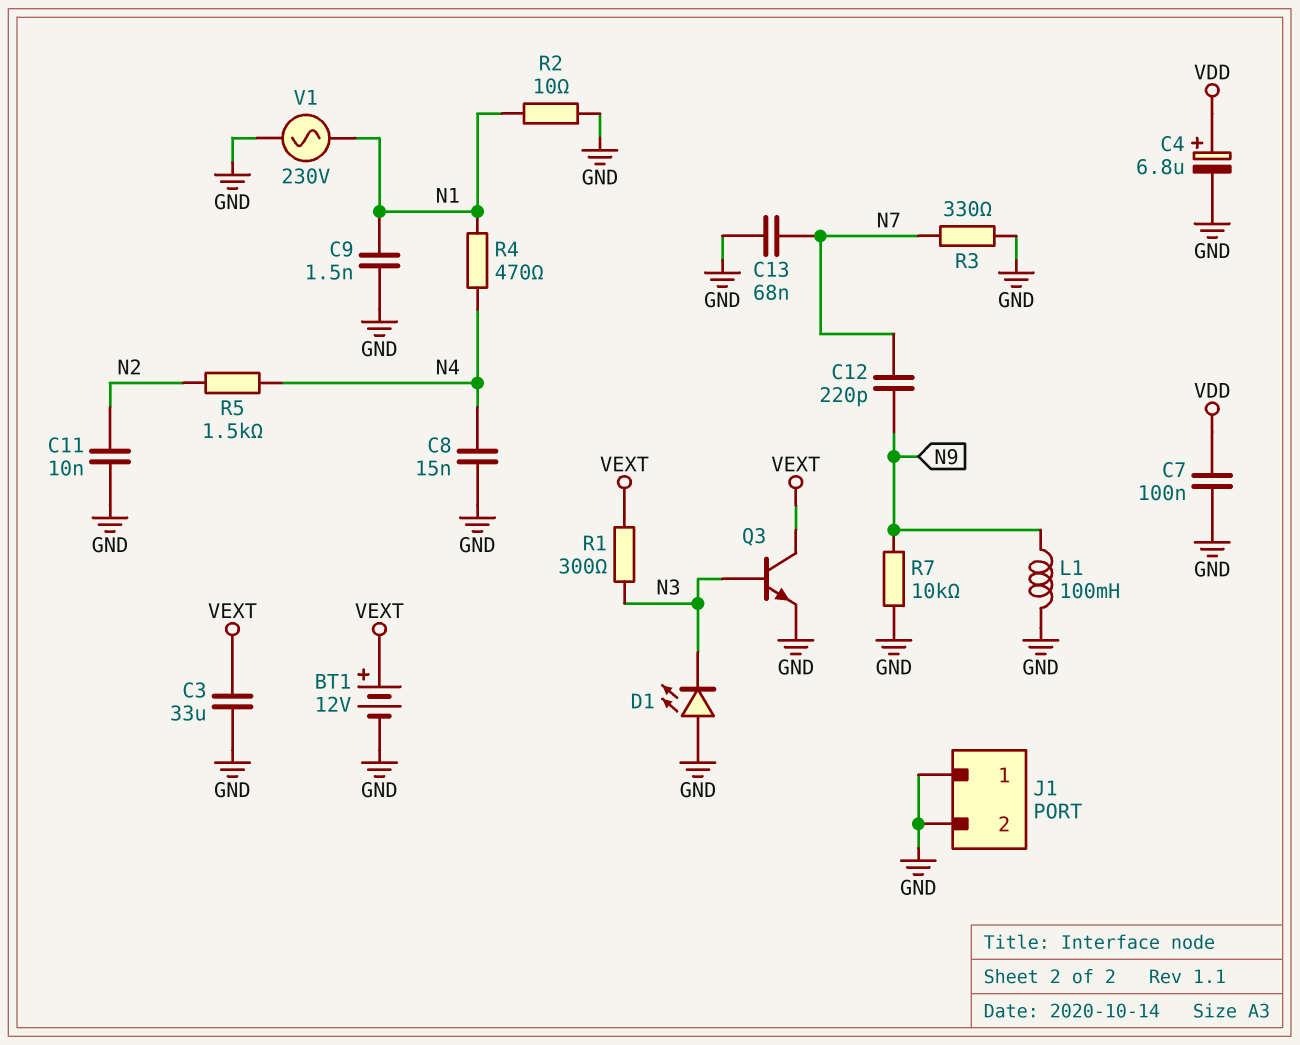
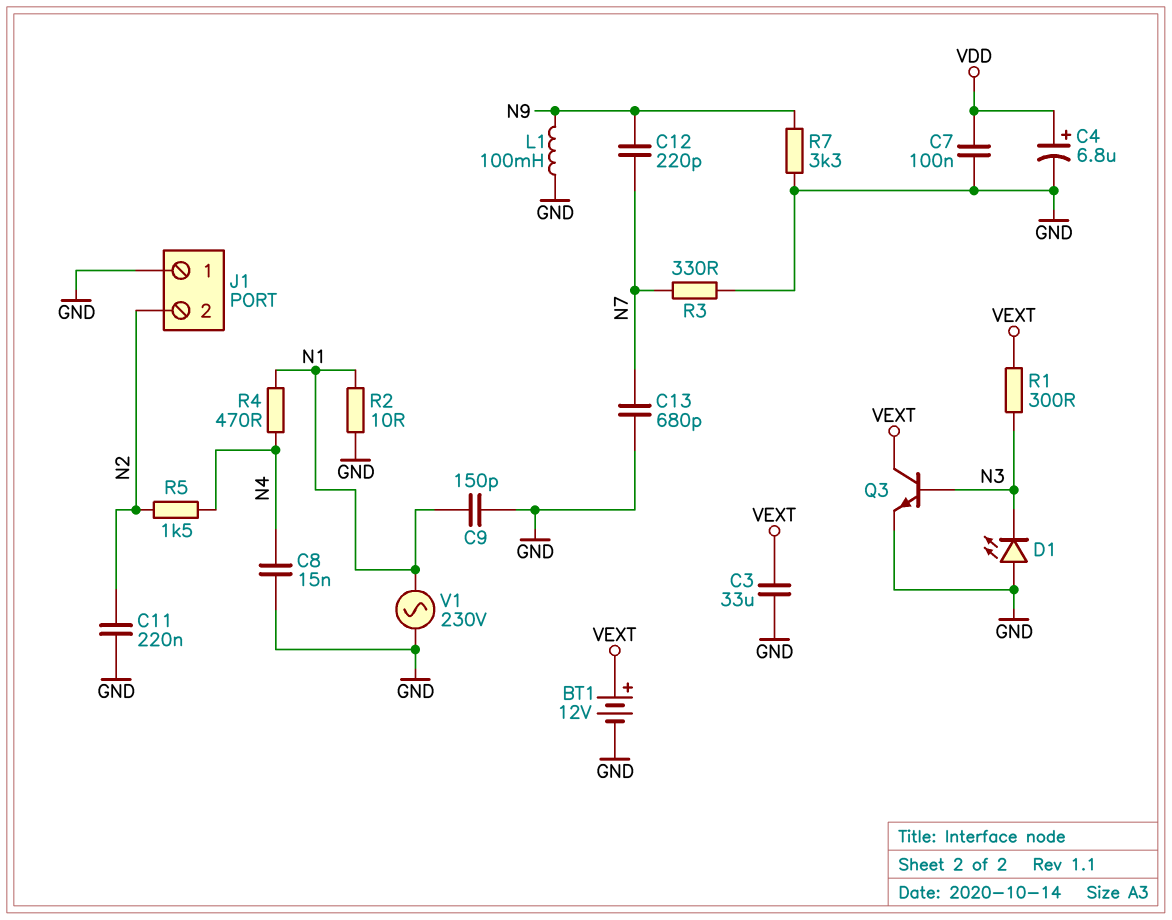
C9: 1.5nF (GND, N1) -> 150pF (GND, N1)
C11: 10nF (GND, N2) -> 220nF (GND, N2)
C13: 68nF (GND, N7) -> 680pF (GND, N7)
J1 pin 2: GND -> N2
R7: 10k (GND, N9) -> 3.3k (GND, N9)

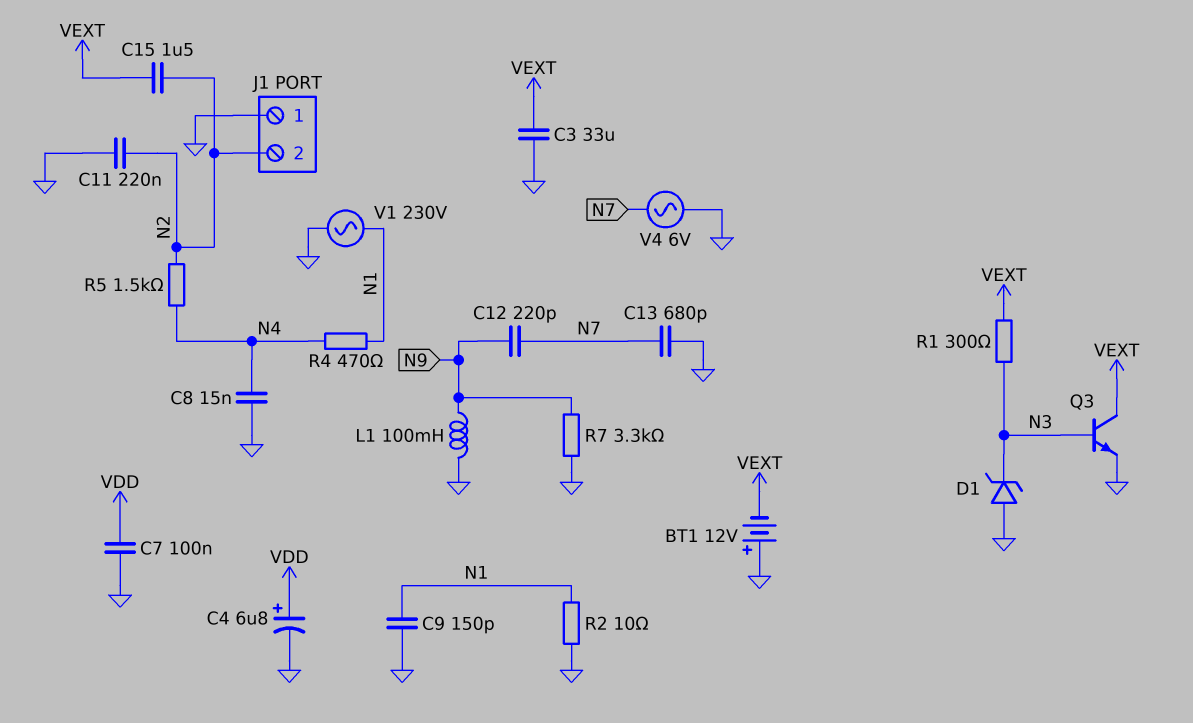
BT1: 12V (plus VEXT, minus GND) -> 12V (plus GND, minus VEXT)
C15: none -> 1.5uF (N2, VEXT)
D1: LED (A GND, K N3) -> zener (A GND, K N3)
R3: 330 (GND, N7) -> none
V4: none -> AC 6V (GND, N7)

